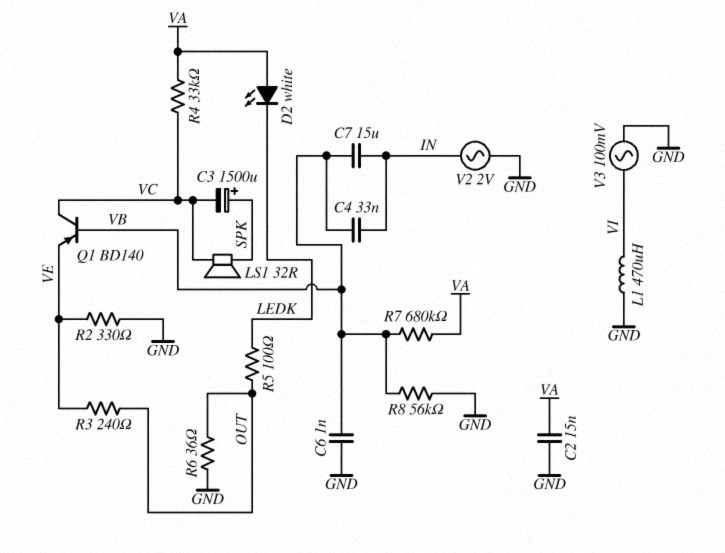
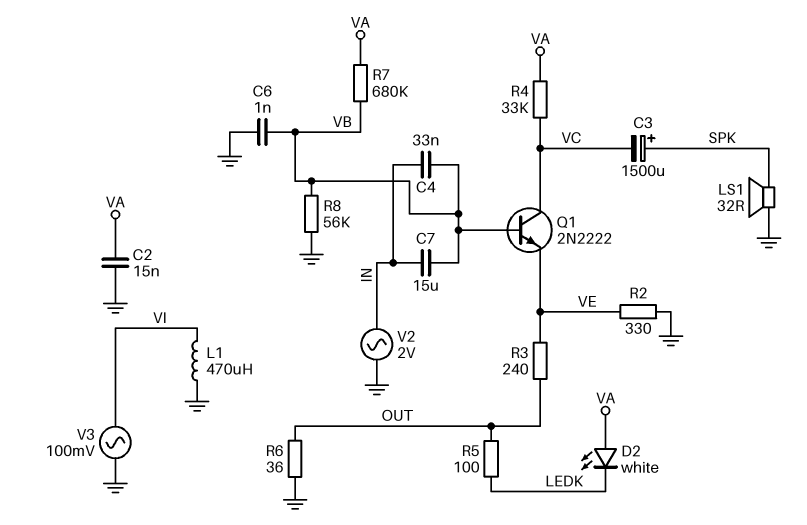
LS1: speaker 32R (SPK, VC) -> speaker 32R (GND, SPK)
Q1: PNP BD140 (B VB, C VC, E VE) -> NPN 2N2222 (B VB, C VC, E VE)

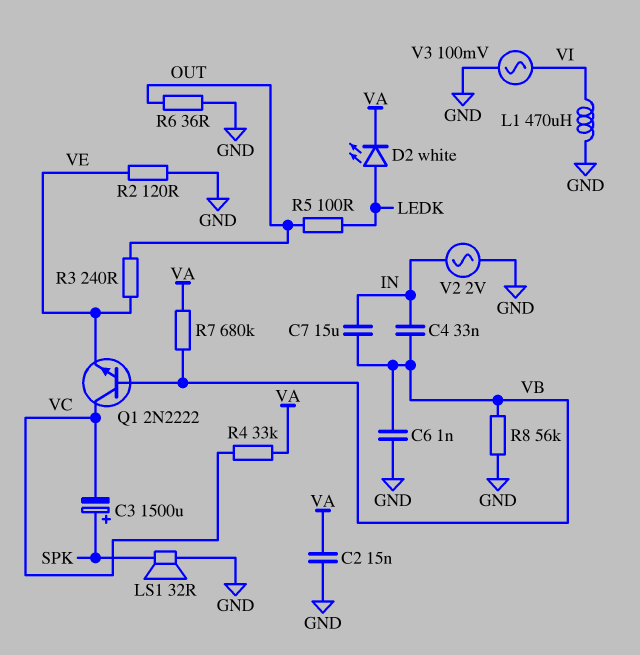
D2: LED white (A VA, K LEDK) -> LED white (A LEDK, K VA)
R2: 330 (GND, VE) -> 120 (GND, VE)

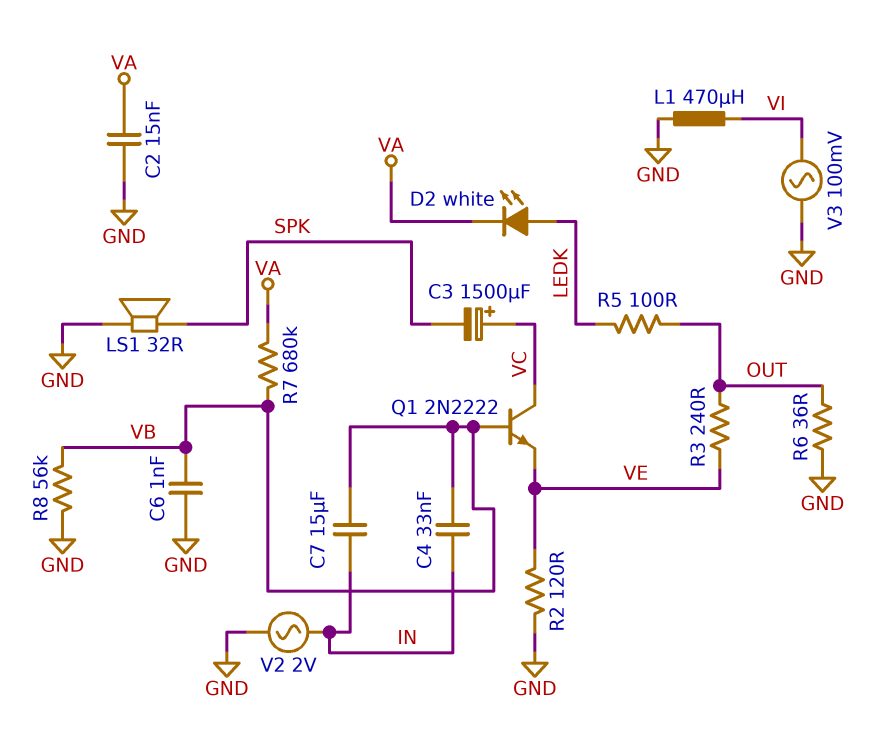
C3: 1500uF (plus SPK, minus VC) -> 1500uF (plus VC, minus SPK)
R4: 33k (VA, VC) -> none

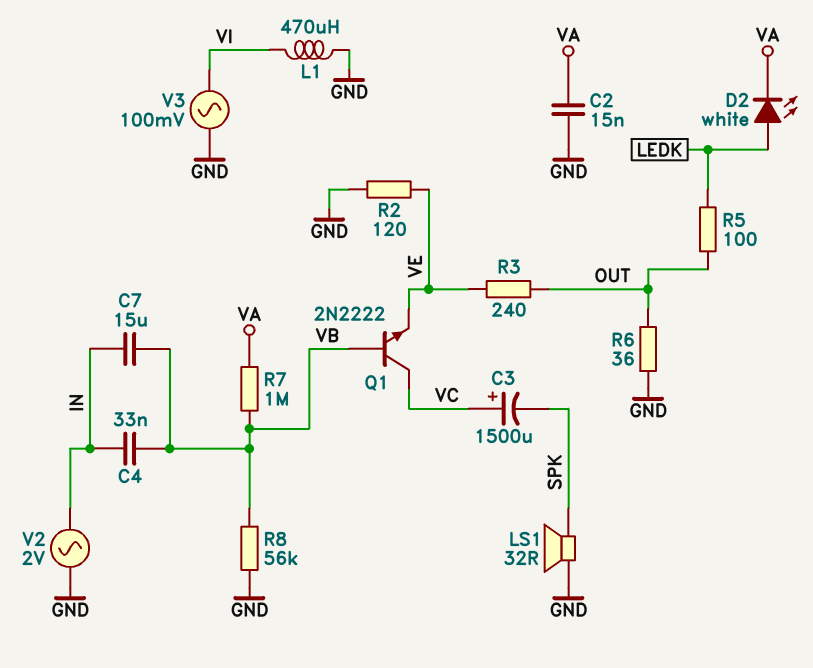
C6: 1nF (GND, VB) -> none
R7: 680k (VA, VB) -> 1M (VA, VB)

